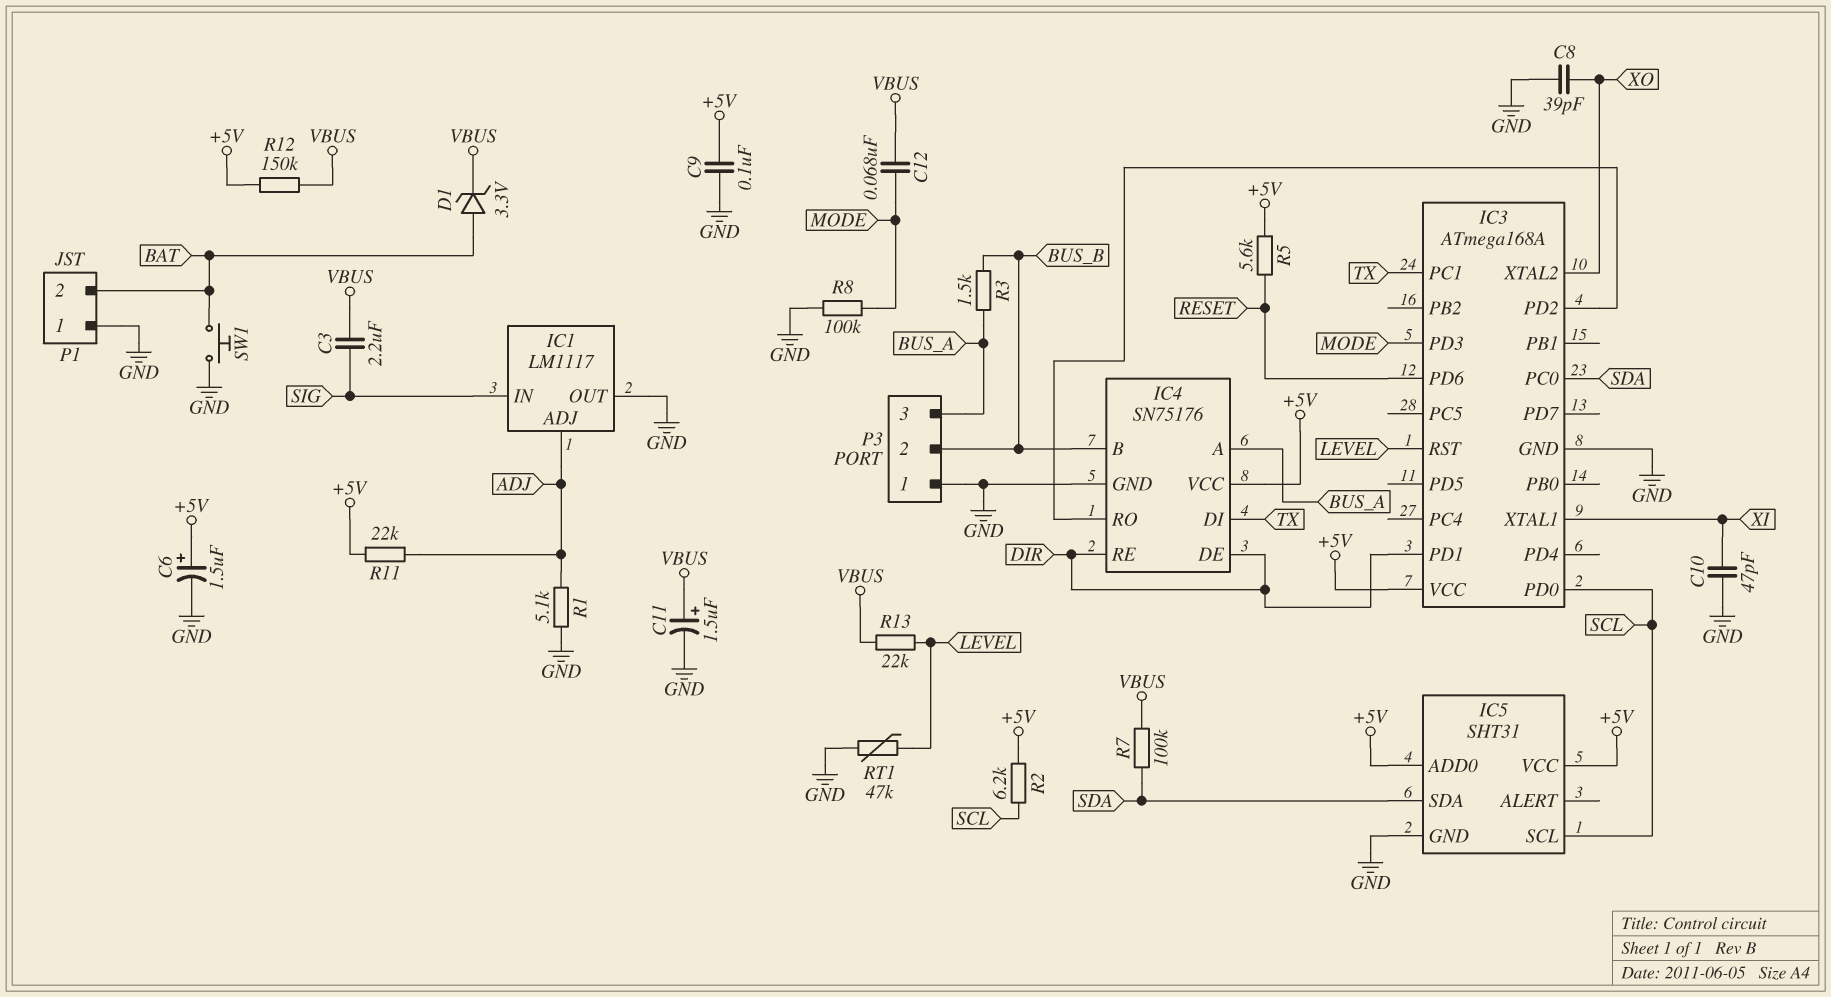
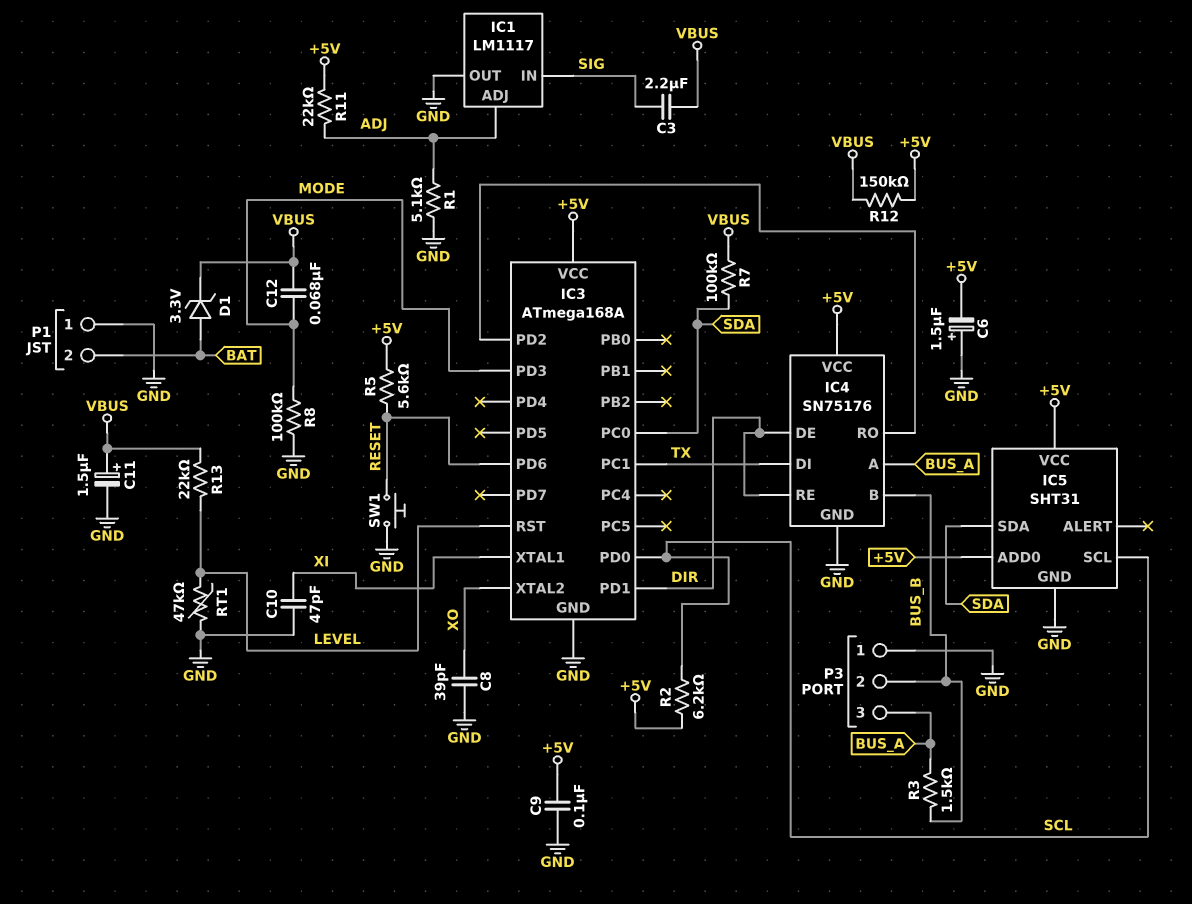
C6: 1.5uF (plus +5V, minus GND) -> 1.5uF (plus GND, minus +5V)
SW1: button (BAT, GND) -> button (GND, RESET)

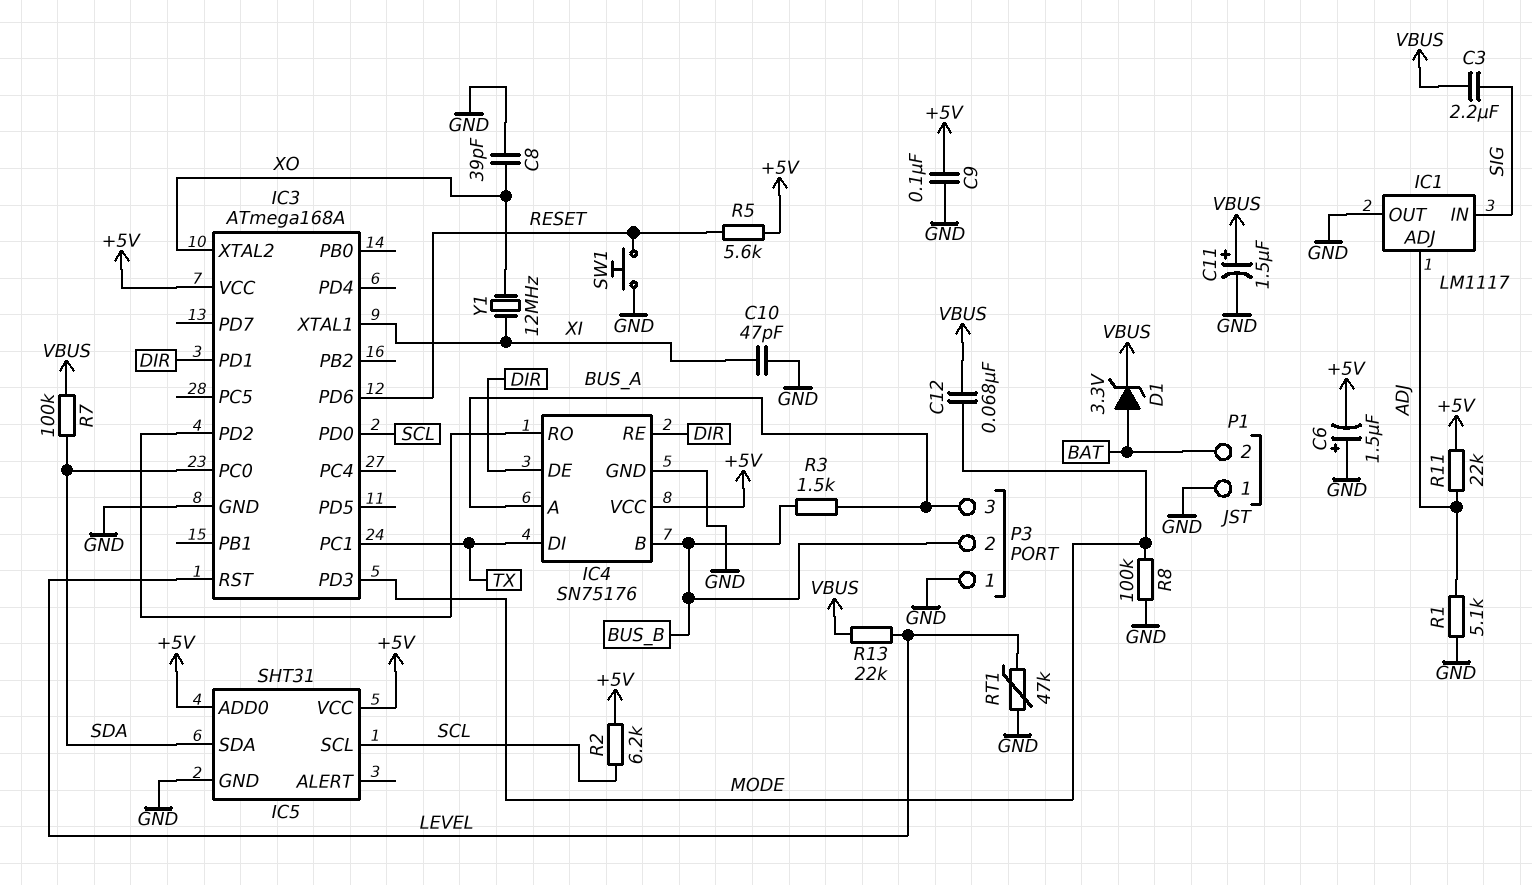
R12: 150k (+5V, VBUS) -> none
Y1: none -> 12MHz (XI, XO)

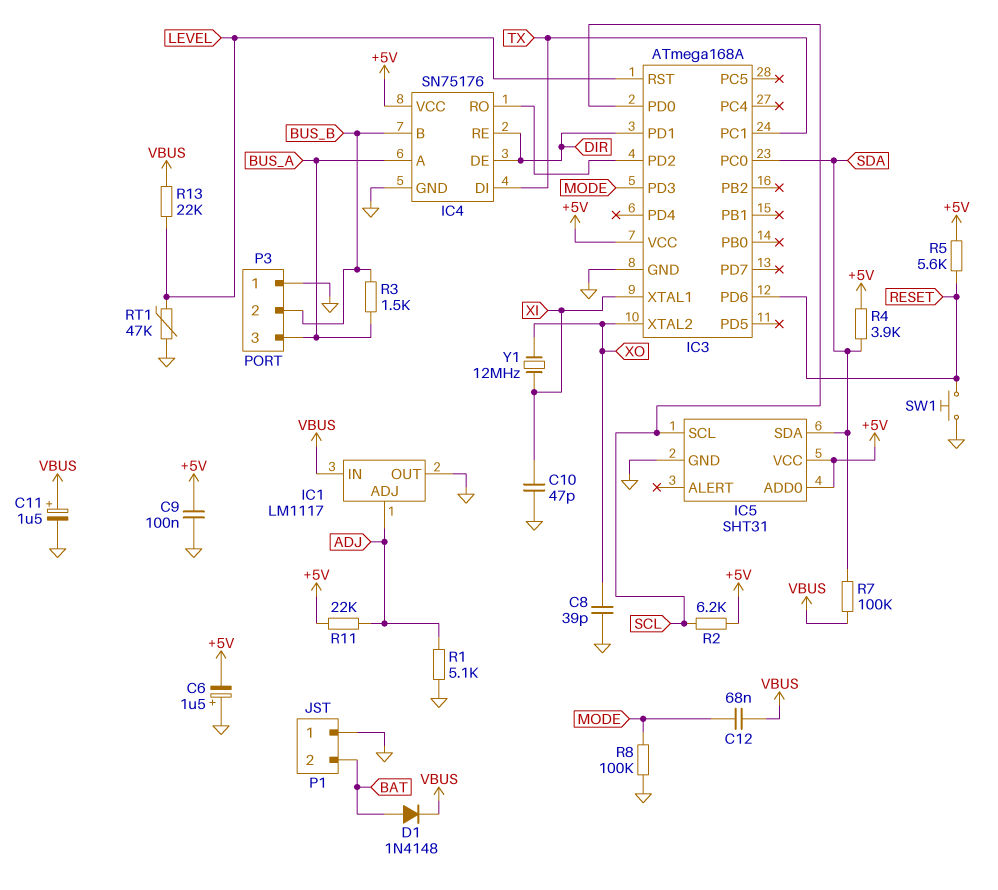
C3: 2.2uF (SIG, VBUS) -> none
D1: zener 3.3V (A BAT, K VBUS) -> diode 1N4148 (A BAT, K VBUS)
IC1 pin IN: SIG -> VBUS
R4: none -> 3.9k (+5V, SDA)

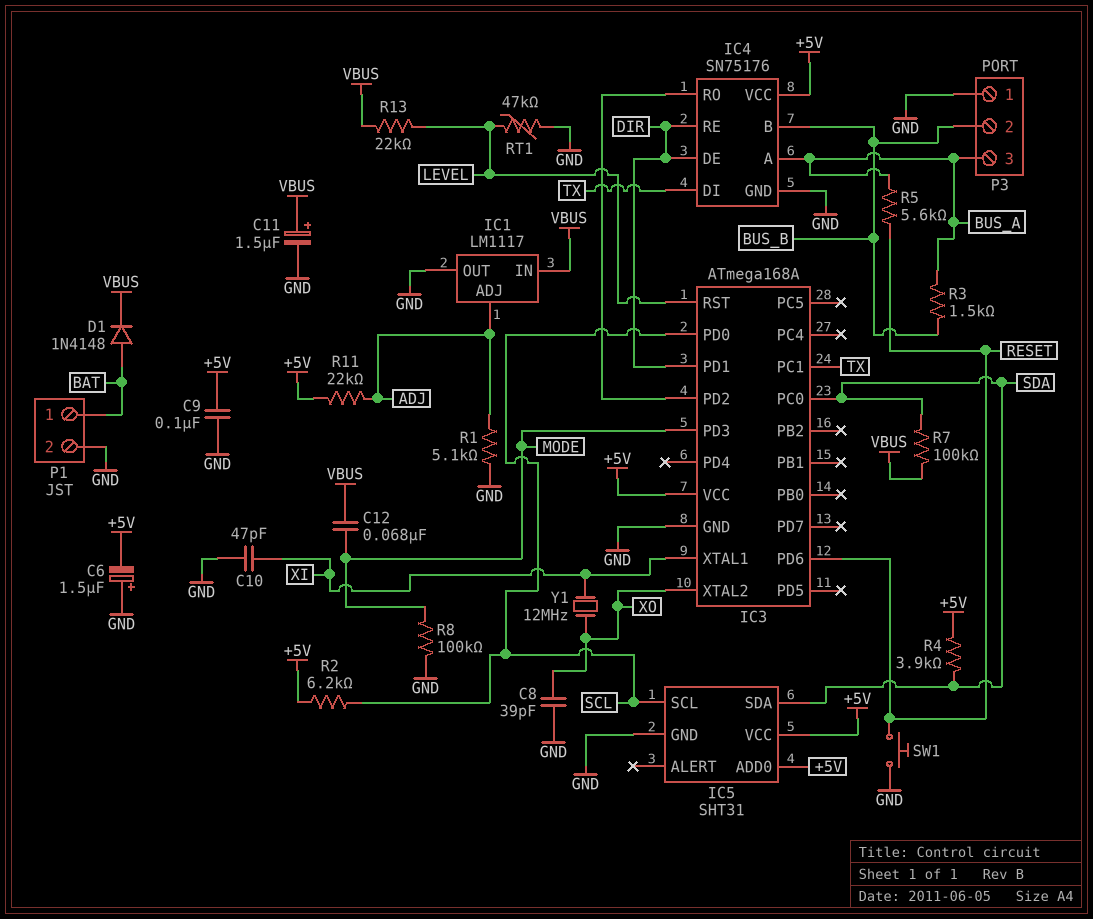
P1 pin 1: GND -> BAT
P1 pin 2: BAT -> GND
R5: 5.6k (+5V, RESET) -> 5.6k (BUS_A, RESET)

